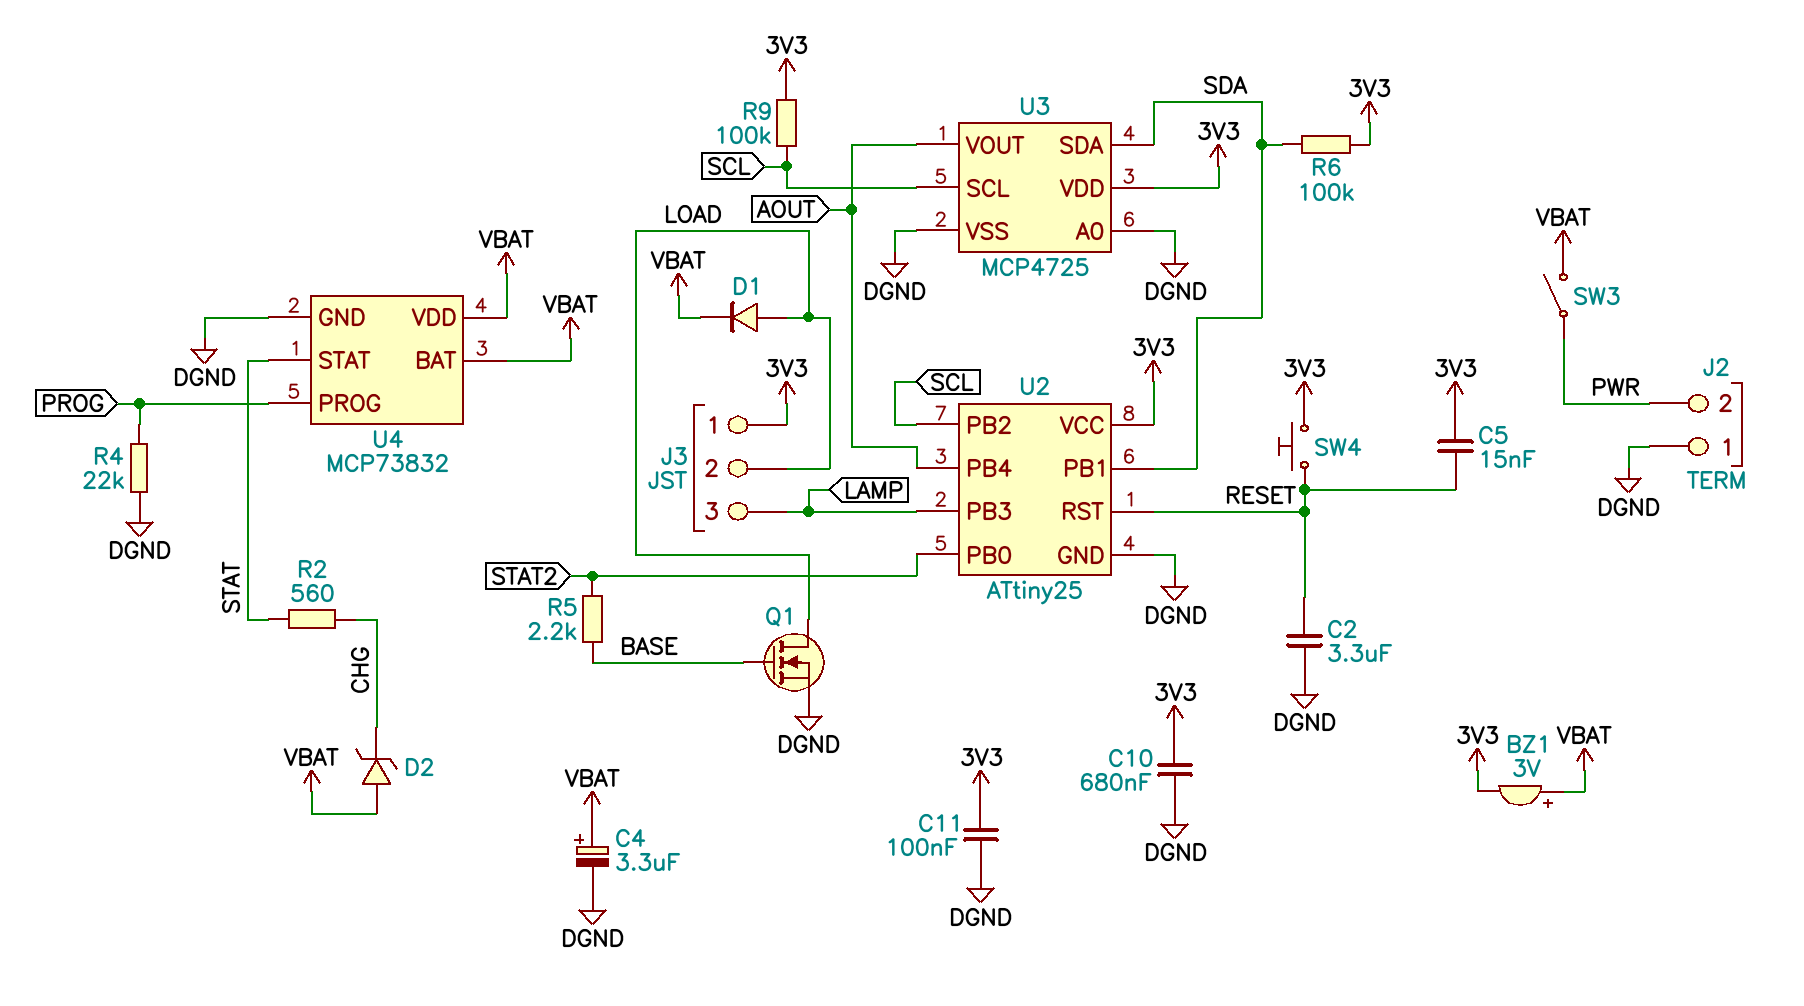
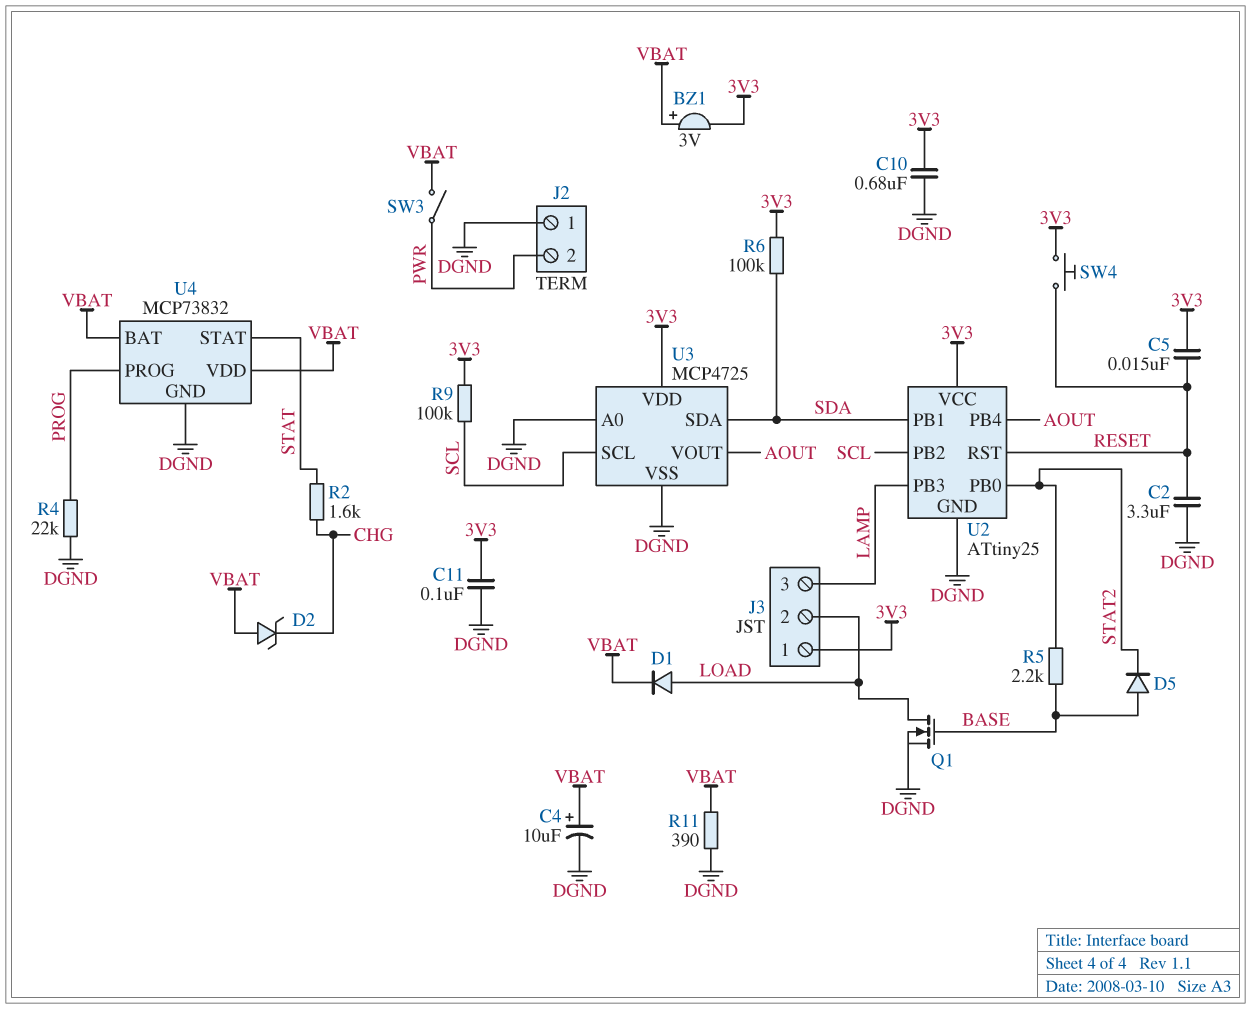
C4: 3.3uF (plus VBAT, minus DGND) -> 10uF (plus VBAT, minus DGND)
D5: none -> diode (A BASE, K STAT2)
R2: 560 (CHG, STAT) -> 1.6k (CHG, STAT)
R11: none -> 390 (DGND, VBAT)

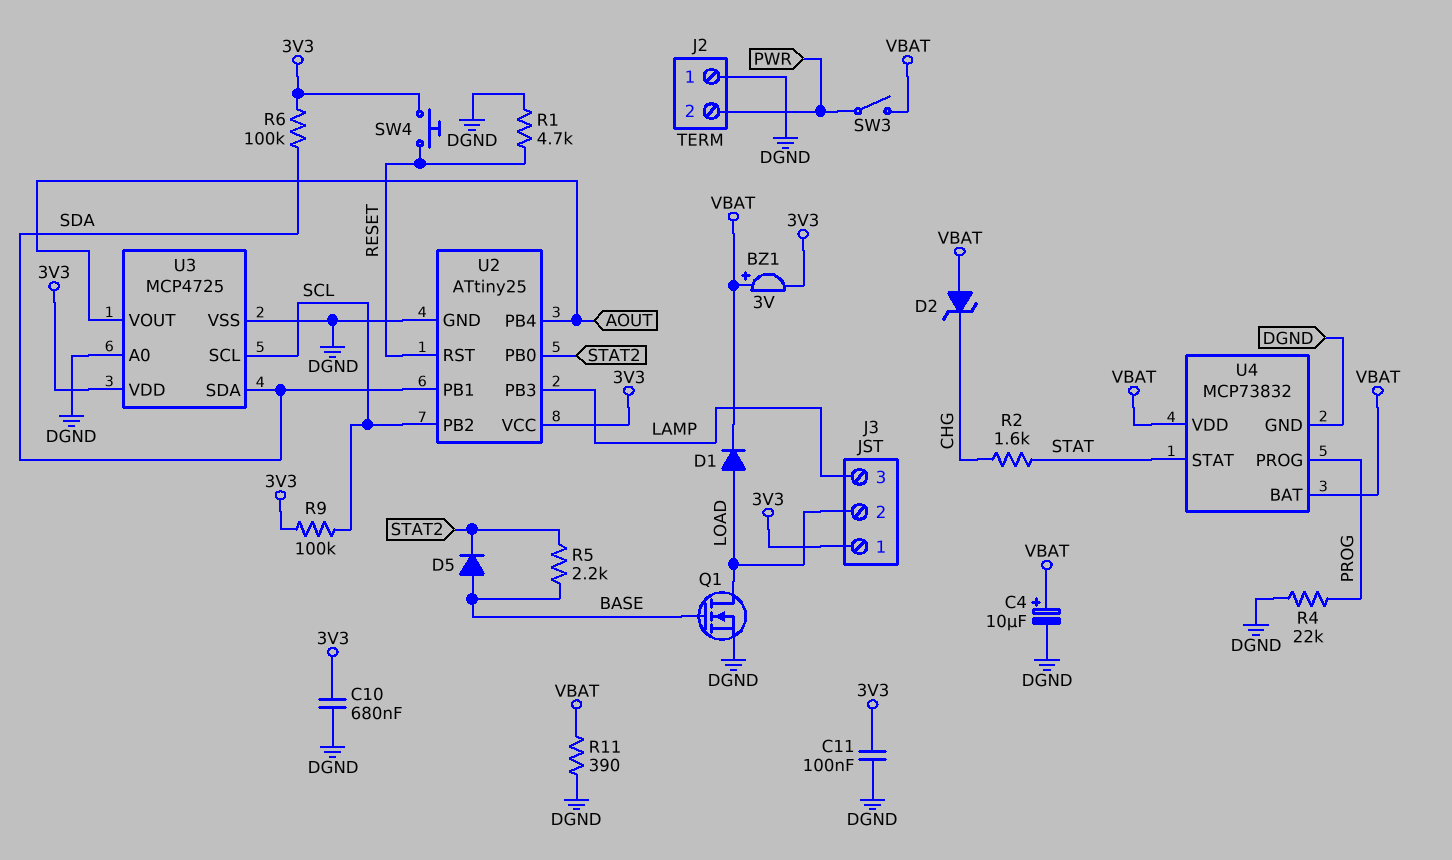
C2: 3.3uF (DGND, RESET) -> none
C5: 15nF (3V3, RESET) -> none
R1: none -> 4.7k (DGND, RESET)

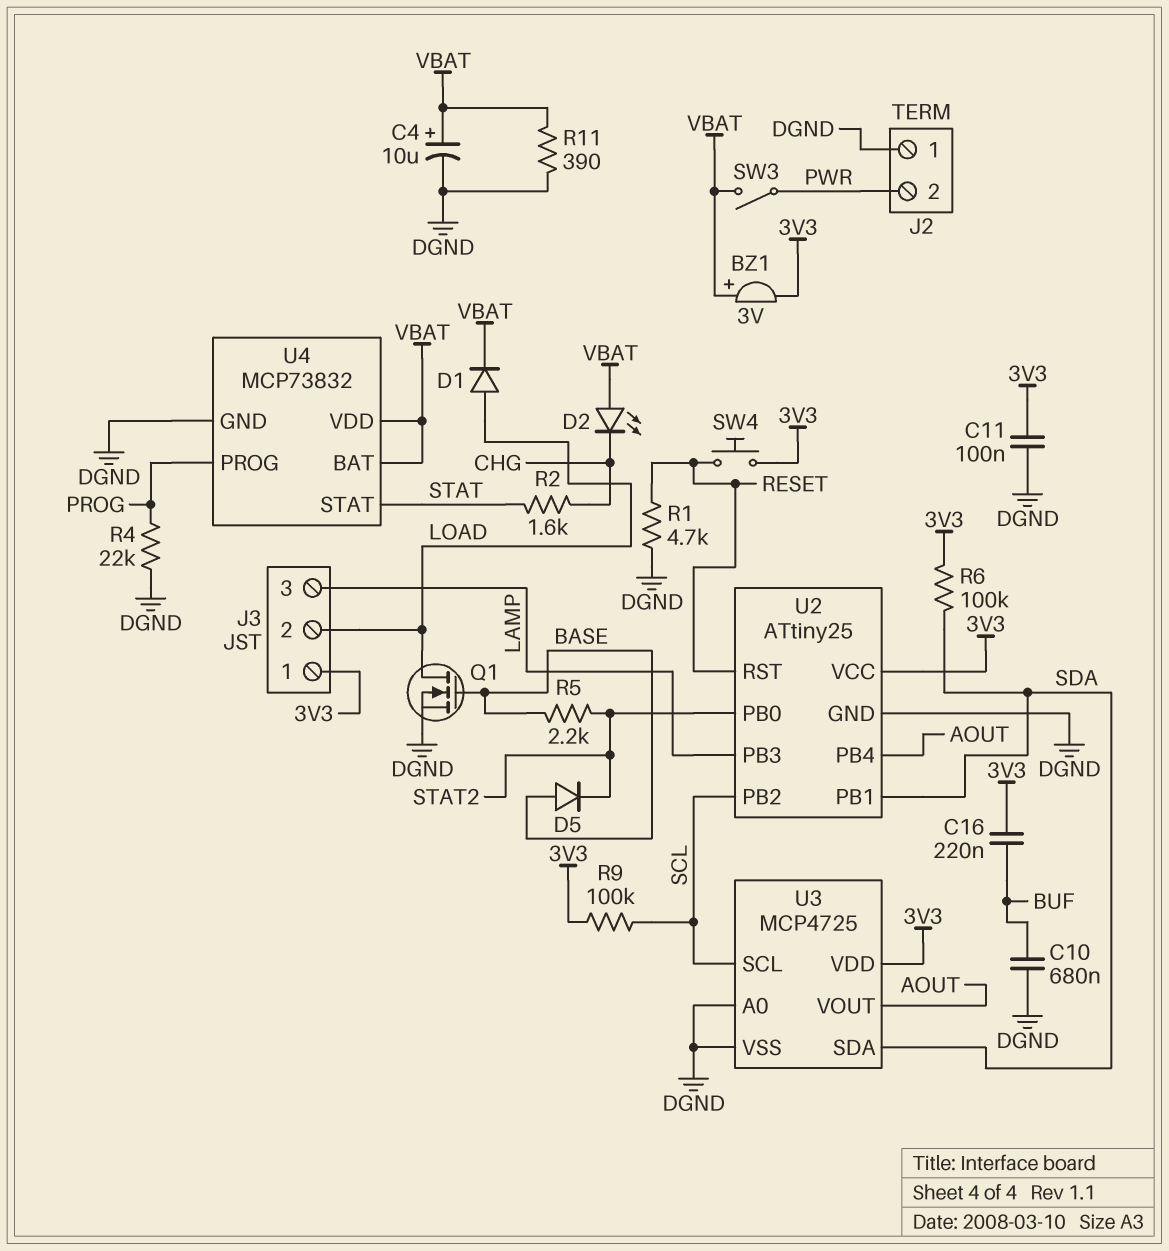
C10: 680nF (3V3, DGND) -> 680nF (BUF, DGND)
C16: none -> 220nF (3V3, BUF)
D2: zener (A VBAT, K CHG) -> LED (A VBAT, K CHG)

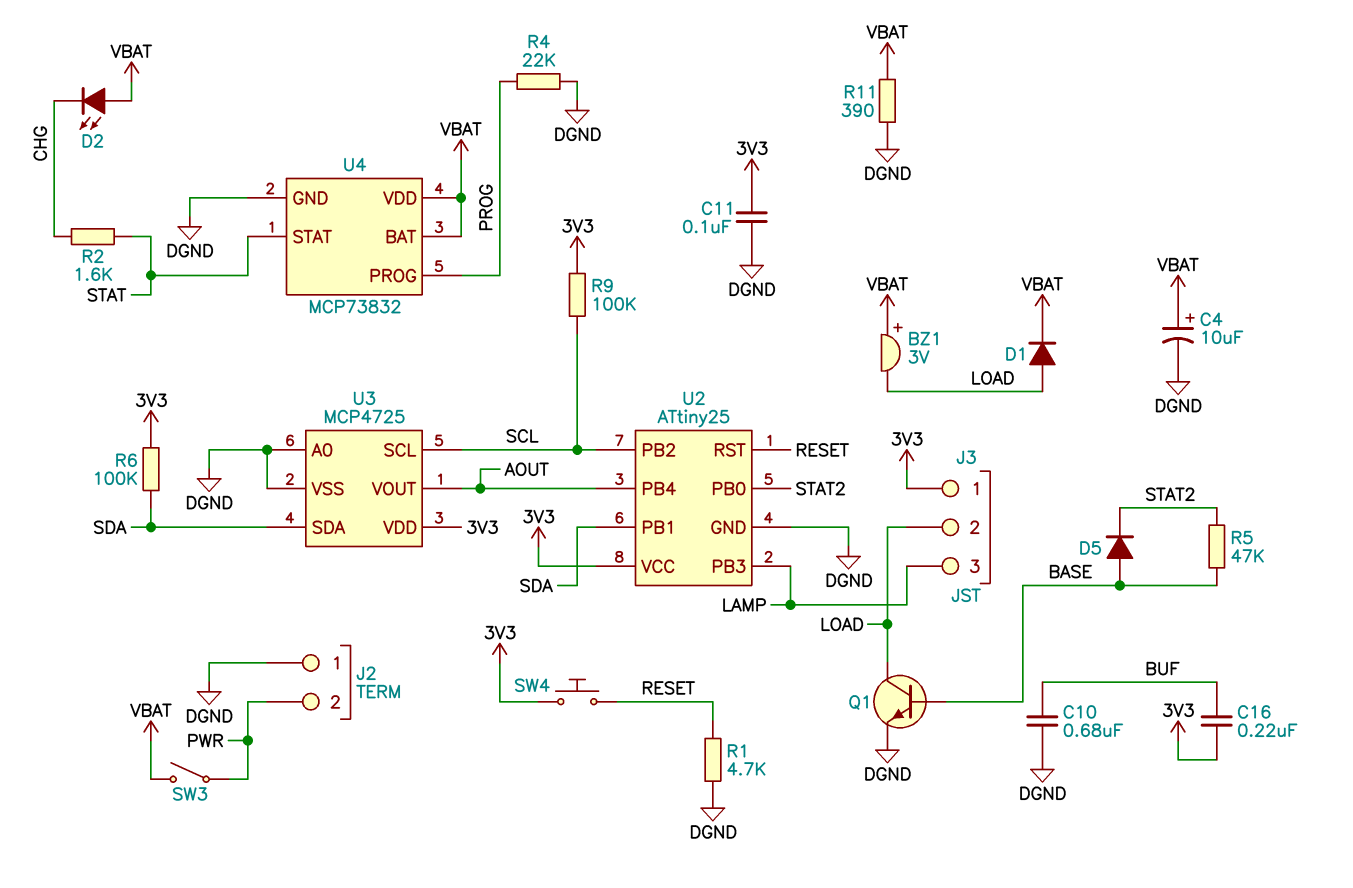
BZ1: buzzer 3V (plus VBAT, minus 3V3) -> buzzer 3V (plus VBAT, minus LOAD)
Q1: NMOS (G BASE, D LOAD, S DGND) -> NPN (B BASE, C LOAD, E DGND)
R5: 2.2k (BASE, STAT2) -> 47k (BASE, STAT2)

